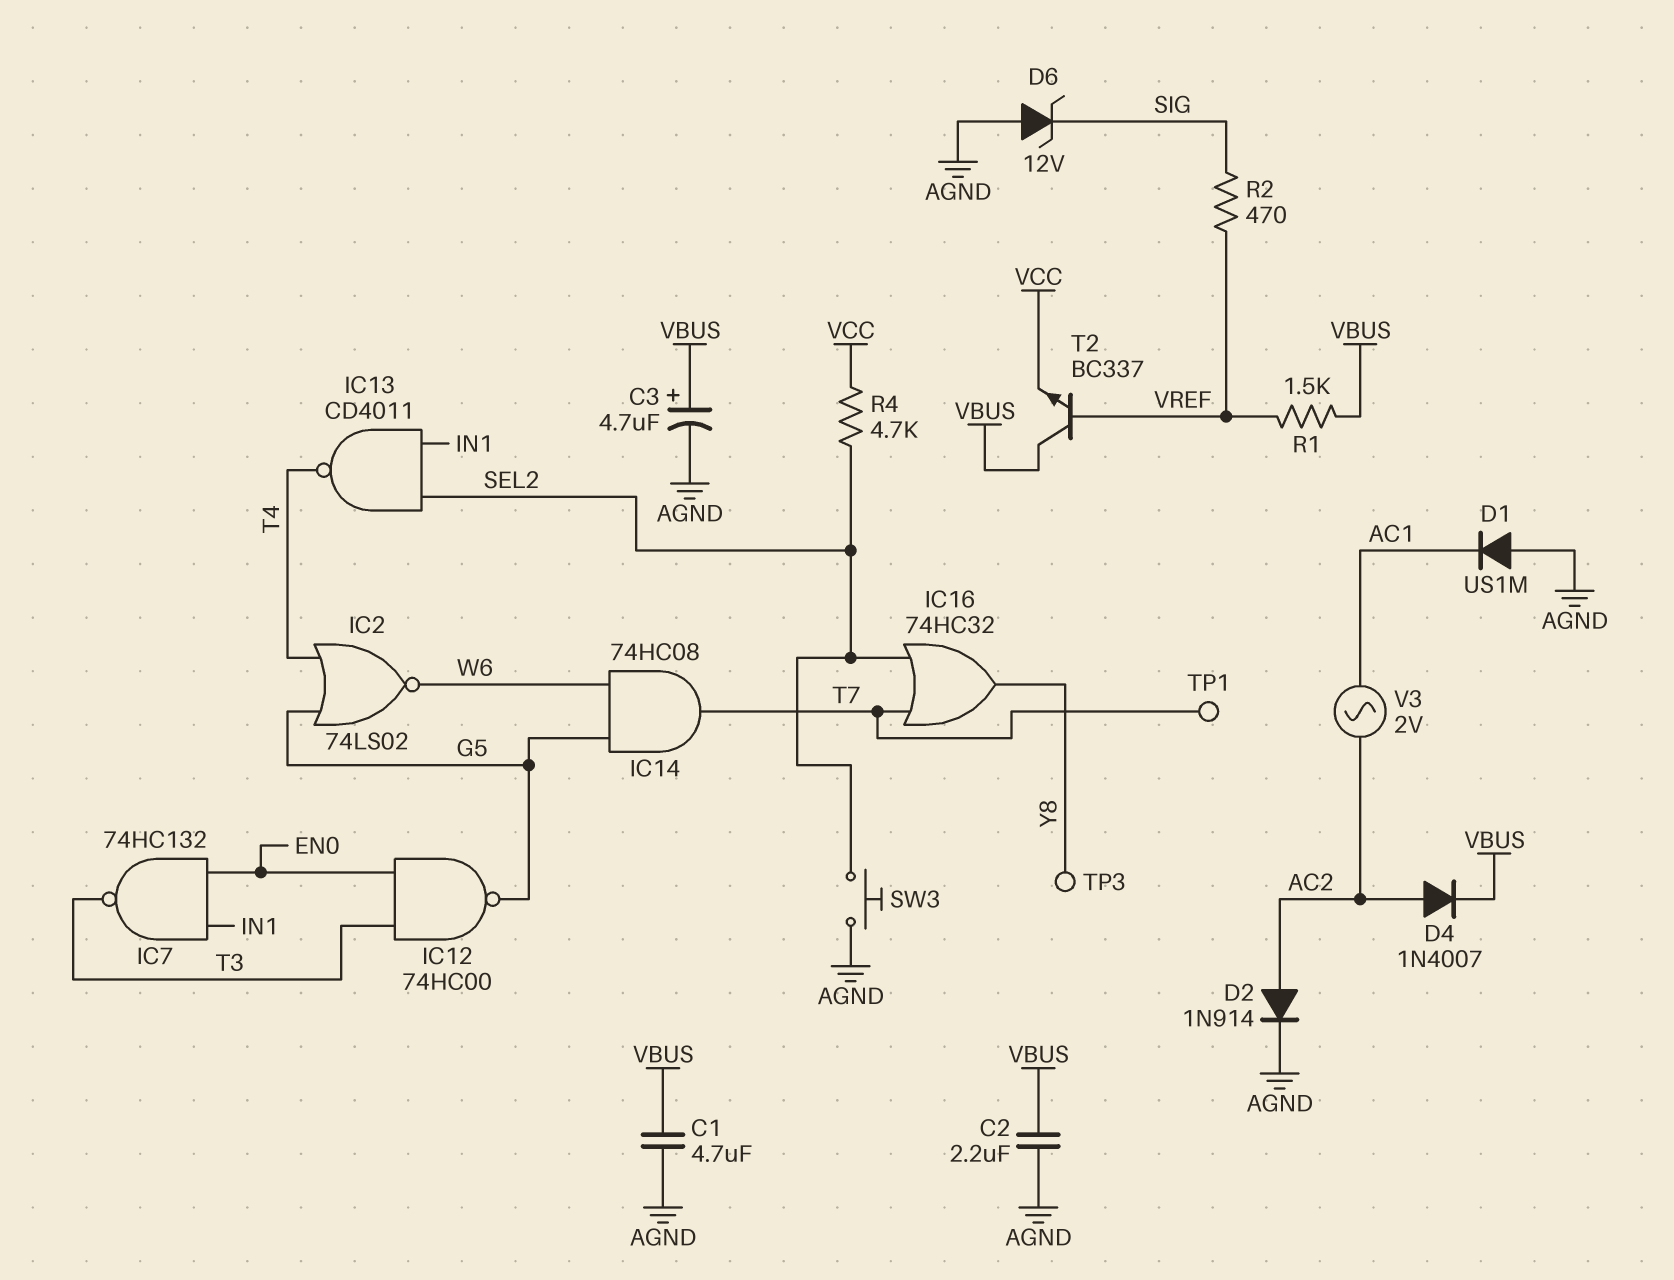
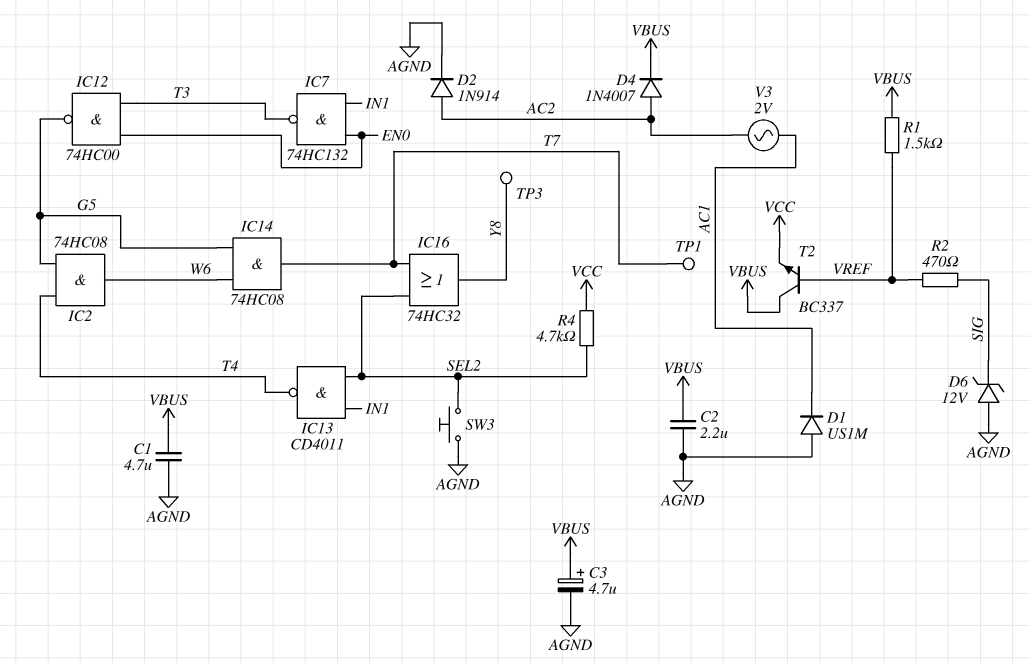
IC2: NOR 74LS02 (in G5, in T4, out W6) -> AND 74HC08 (in G5, in T4, out W6)

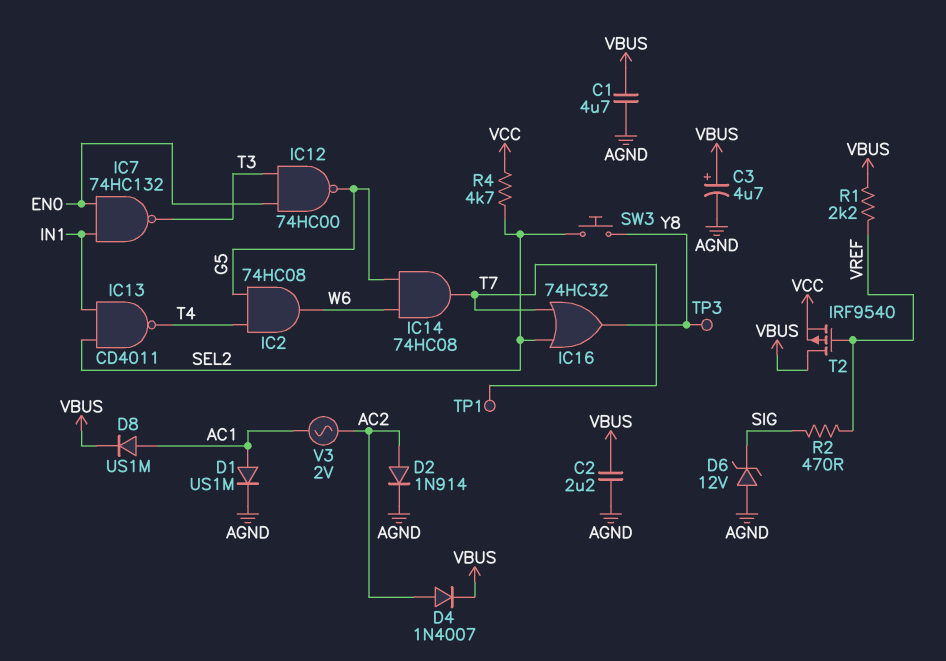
D1: diode US1M (A AGND, K AC1) -> diode US1M (A AC1, K AGND)
D8: none -> diode US1M (A AC1, K VBUS)
R1: 1.5k (VBUS, VREF) -> 2.2k (VBUS, VREF)
SW3: button (AGND, SEL2) -> button (SEL2, Y8)
T2: NPN BC337 (B VREF, C VBUS, E VCC) -> PMOS IRF9540 (G VREF, D VBUS, S VCC)

